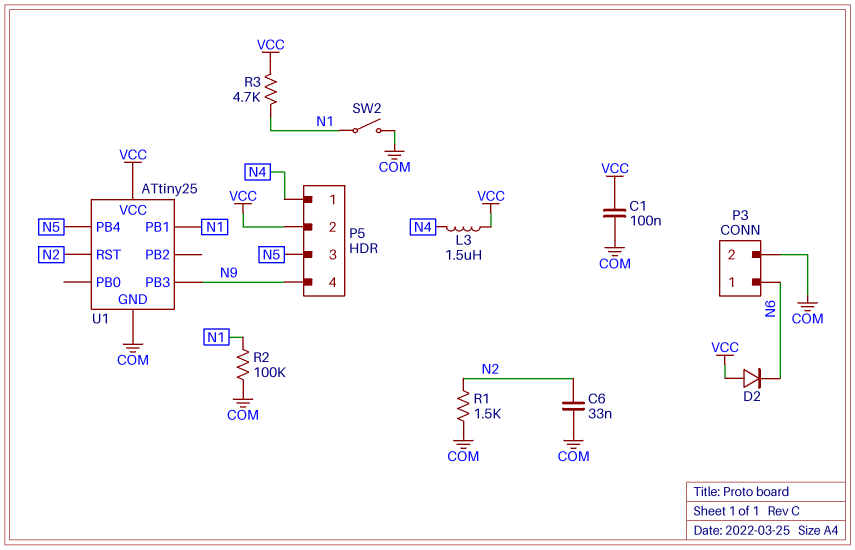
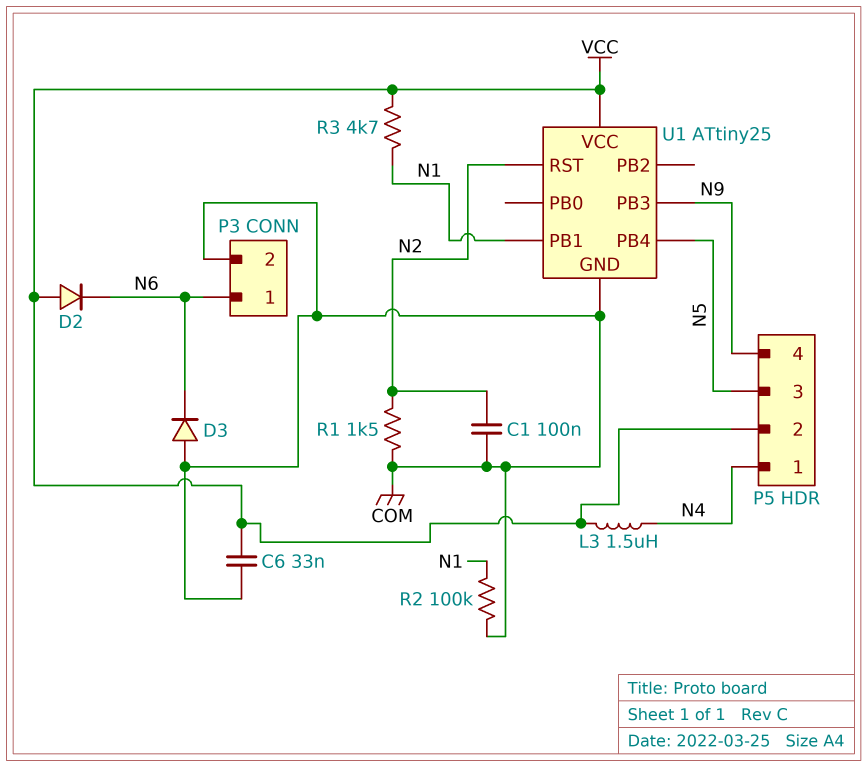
C1: 100nF (COM, VCC) -> 100nF (COM, N2)
C6: 33nF (COM, N2) -> 33nF (COM, VCC)
D3: none -> diode (A COM, K N6)
SW2: switch (COM, N1) -> none

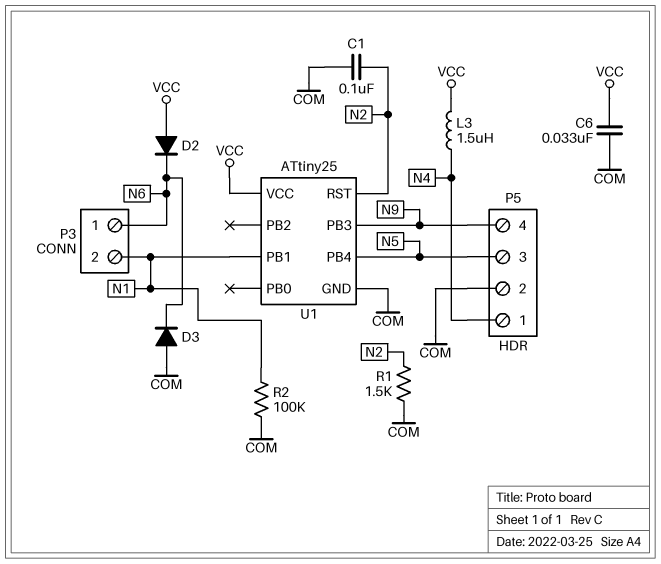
P3 pin 2: COM -> N1
P5 pin 2: VCC -> COM
R3: 4.7k (N1, VCC) -> none

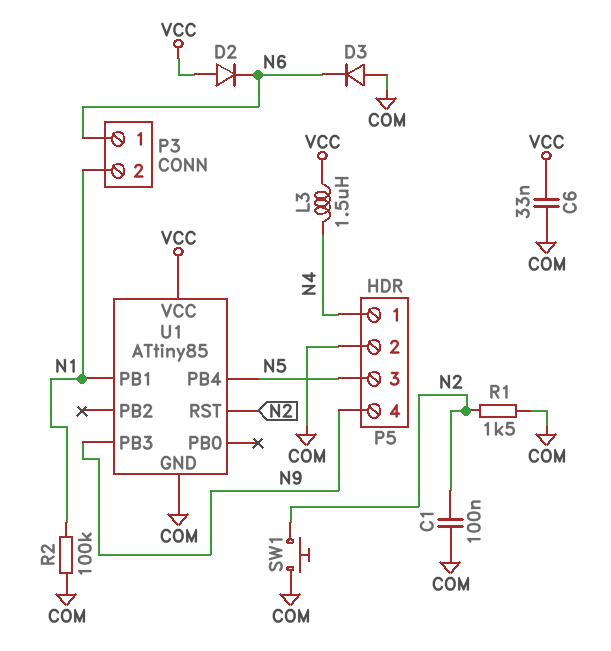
SW1: none -> button (COM, N2)
U1: ATtiny25 -> ATtiny85

